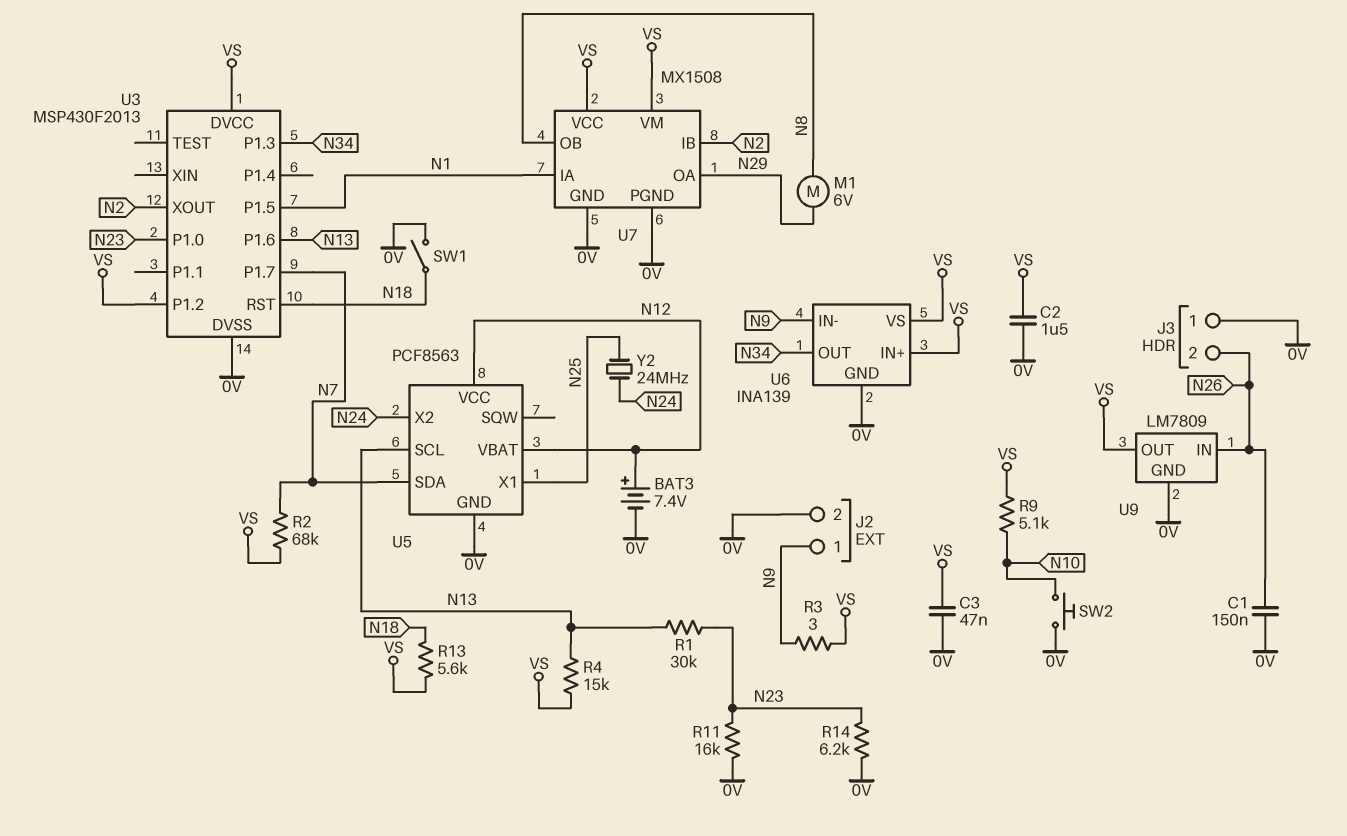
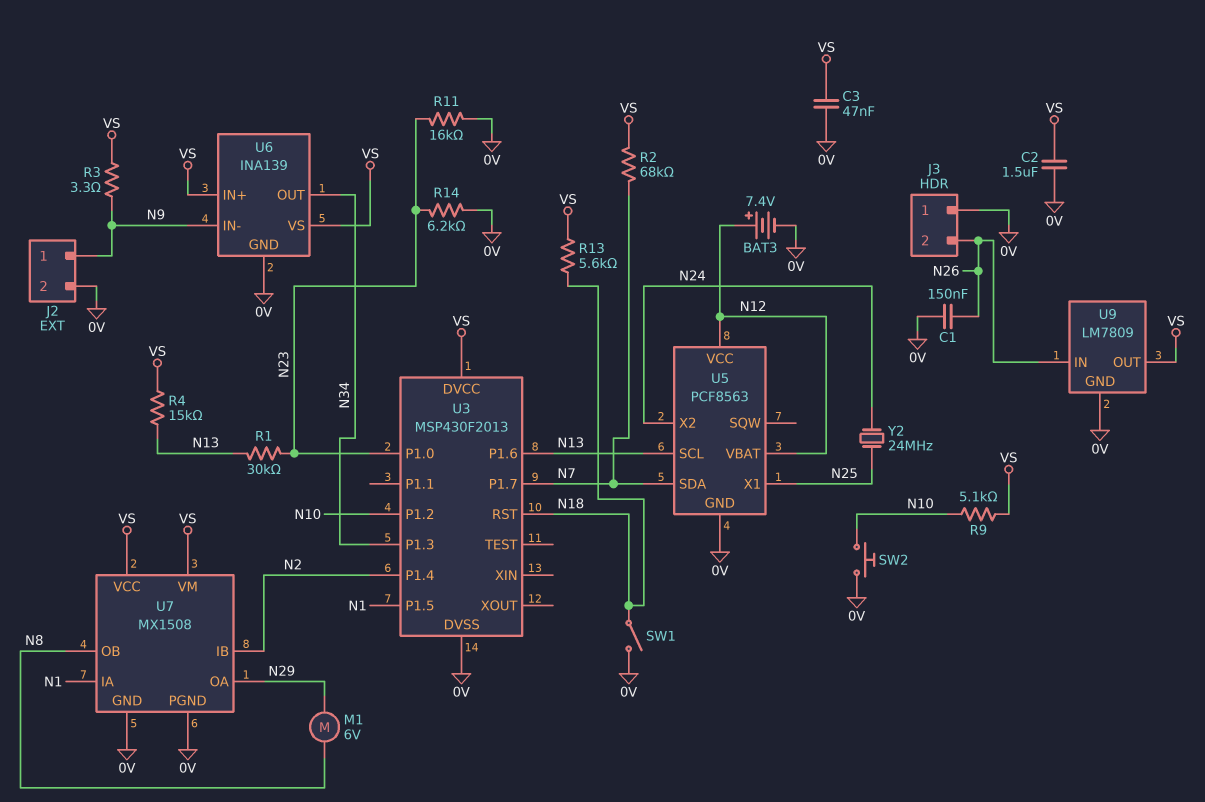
R3: 3 (N9, VS) -> 3.3 (N9, VS)
U3 pin P1.2: VS -> N10
U3 pin P1.4: none -> N2
U3 pin XOUT: N2 -> none

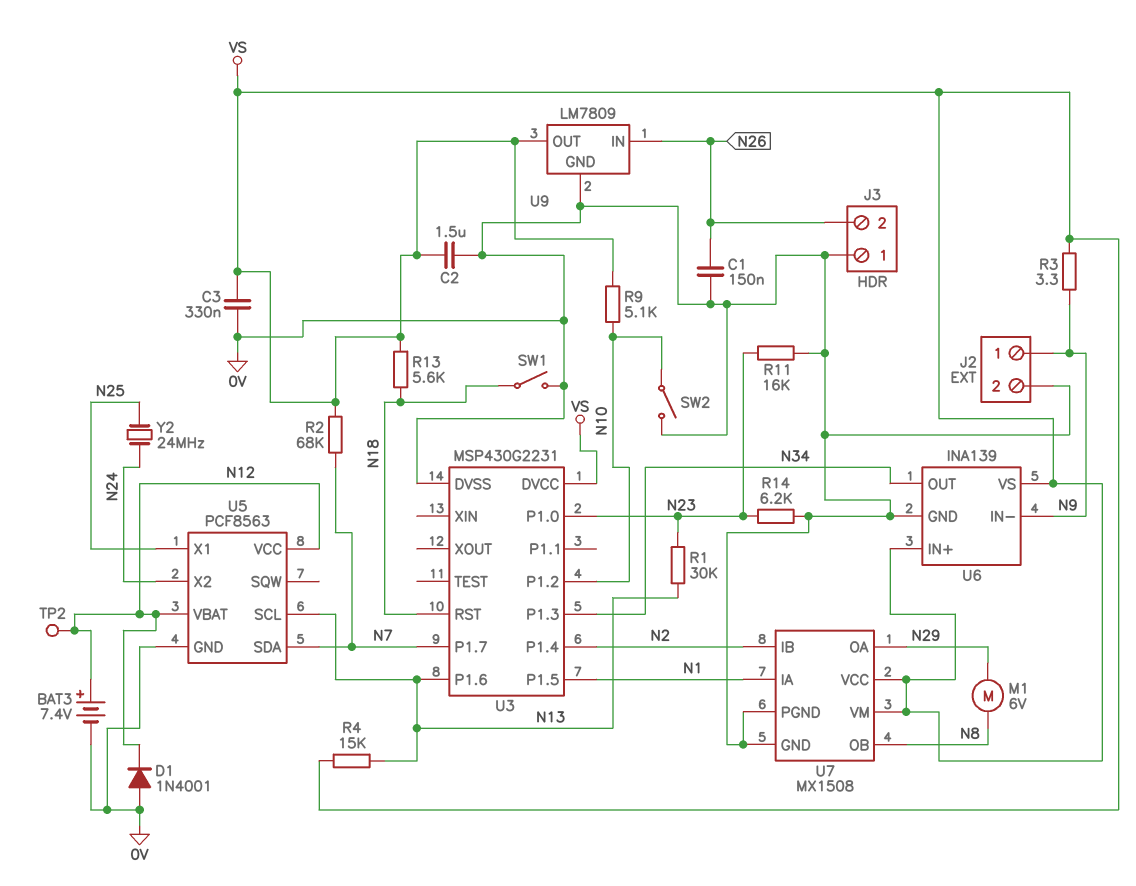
C3: 47nF (0V, VS) -> 330nF (0V, VS)
D1: none -> diode 1N4001 (A 0V, K N12)
SW2: button (0V, N10) -> switch (0V, N10)
TP2: none -> test point (N12)
U3: MSP430F2013 -> MSP430G2231

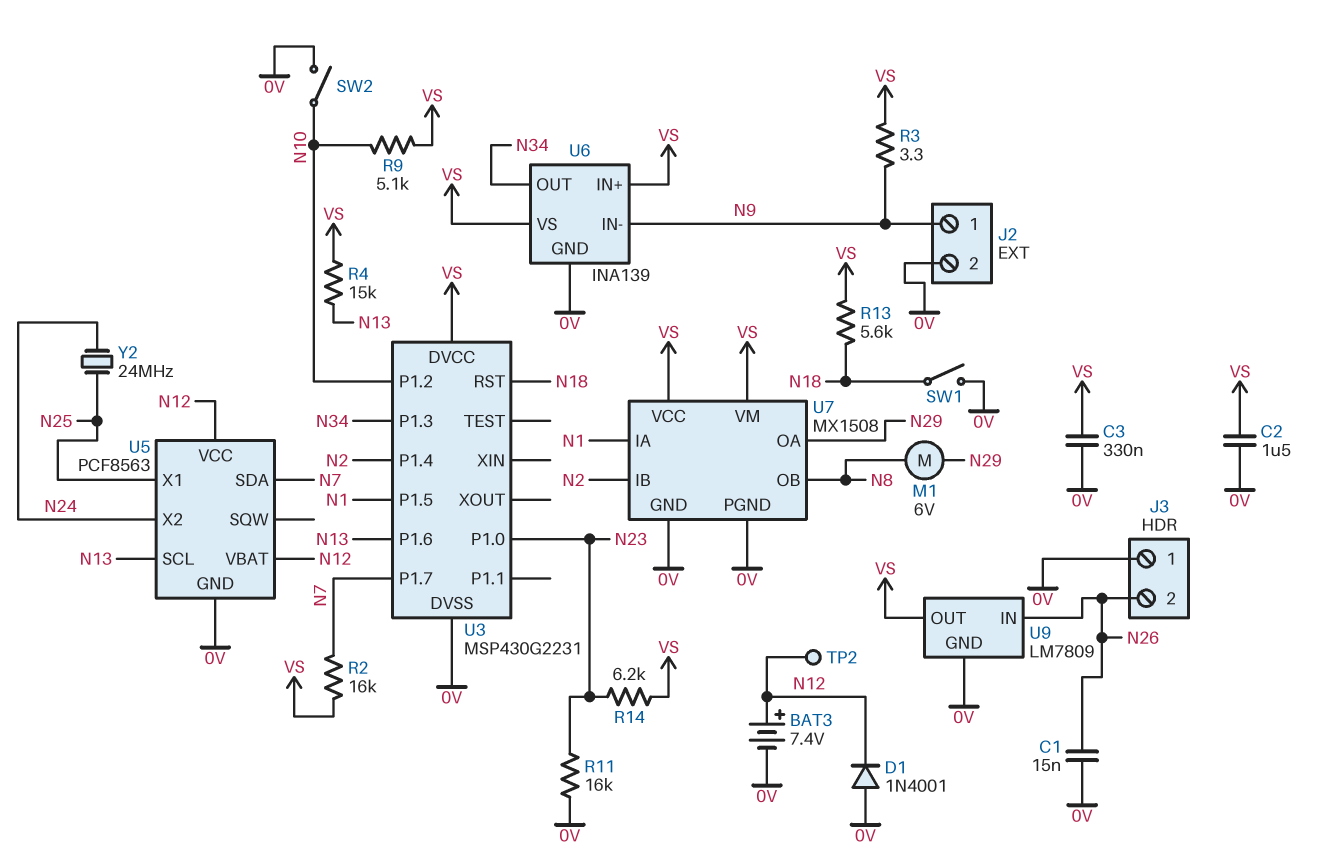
C1: 150nF (0V, N26) -> 15nF (0V, N26)
R1: 30k (N13, N23) -> none
R2: 68k (N7, VS) -> 16k (N7, VS)
R14: 6.2k (0V, N23) -> 6.2k (N23, VS)

